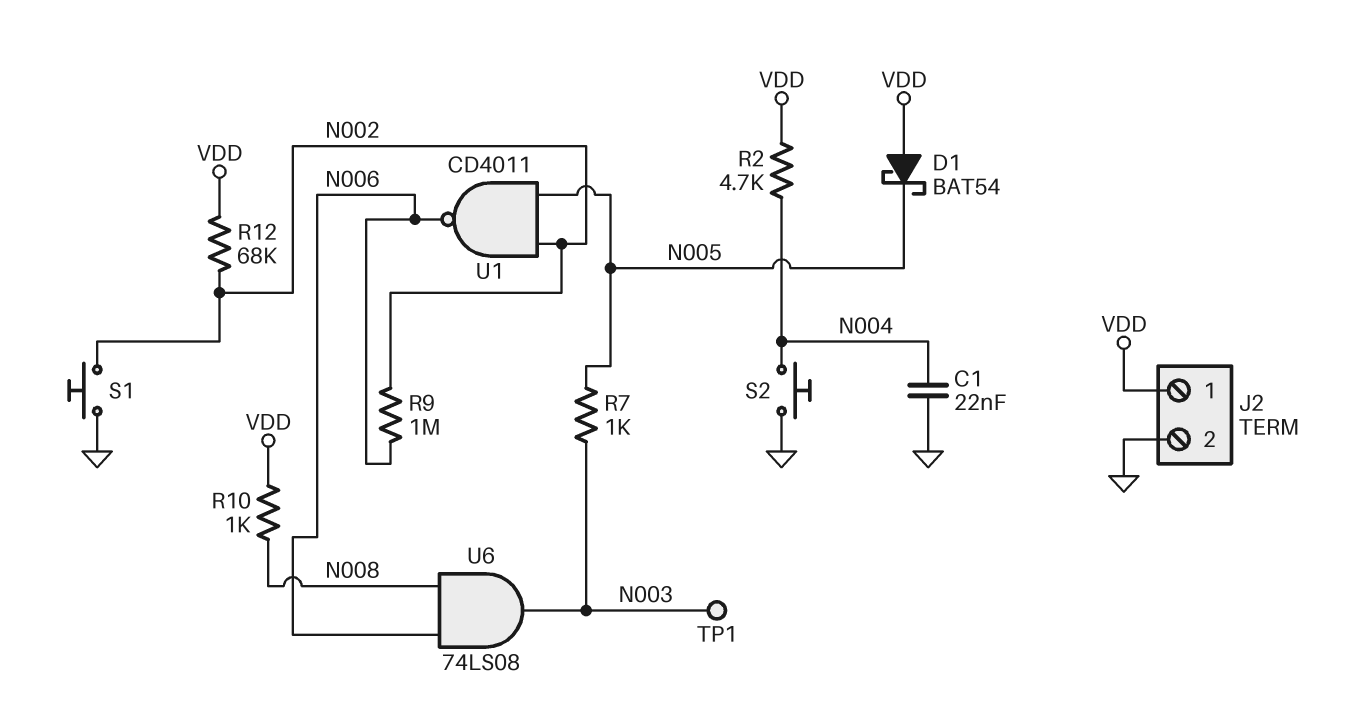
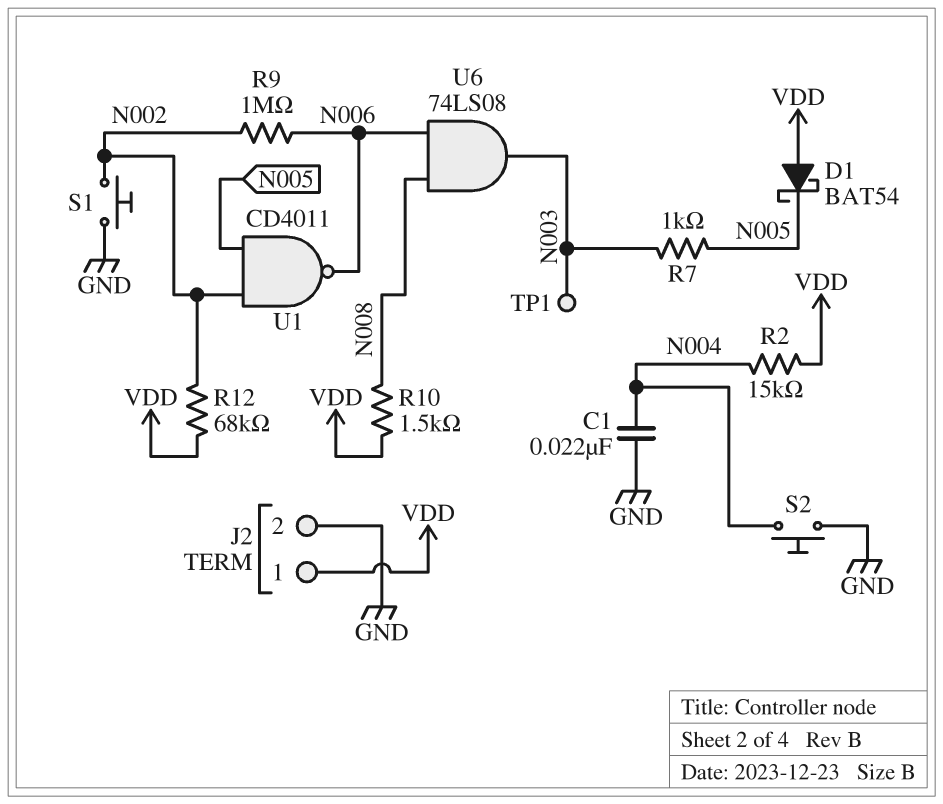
R2: 4.7k (N004, VDD) -> 15k (N004, VDD)
R10: 1k (N008, VDD) -> 1.5k (N008, VDD)

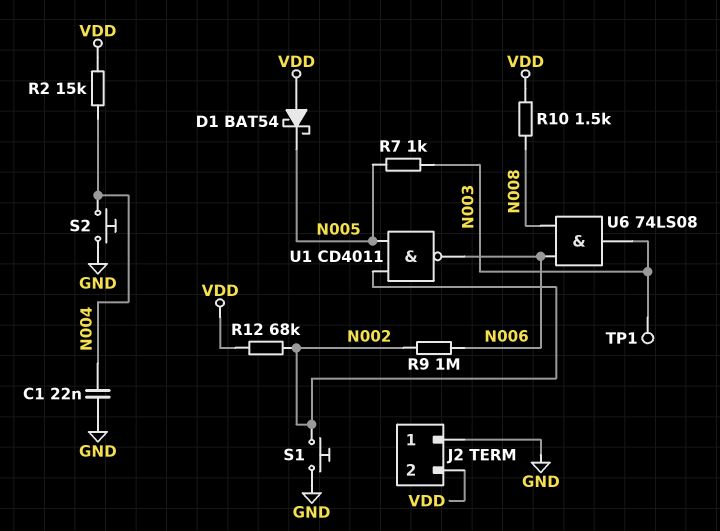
J2 pin 1: VDD -> GND
J2 pin 2: GND -> VDD

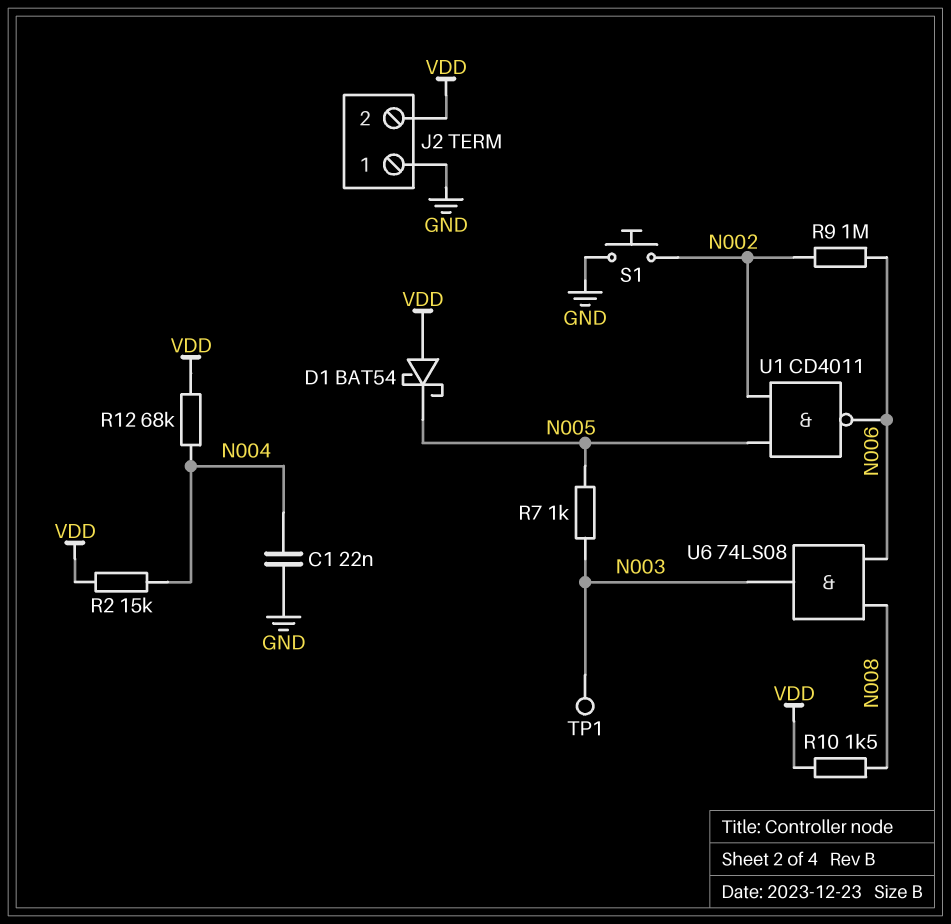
R12: 68k (N002, VDD) -> 68k (N004, VDD)
S2: button (GND, N004) -> none

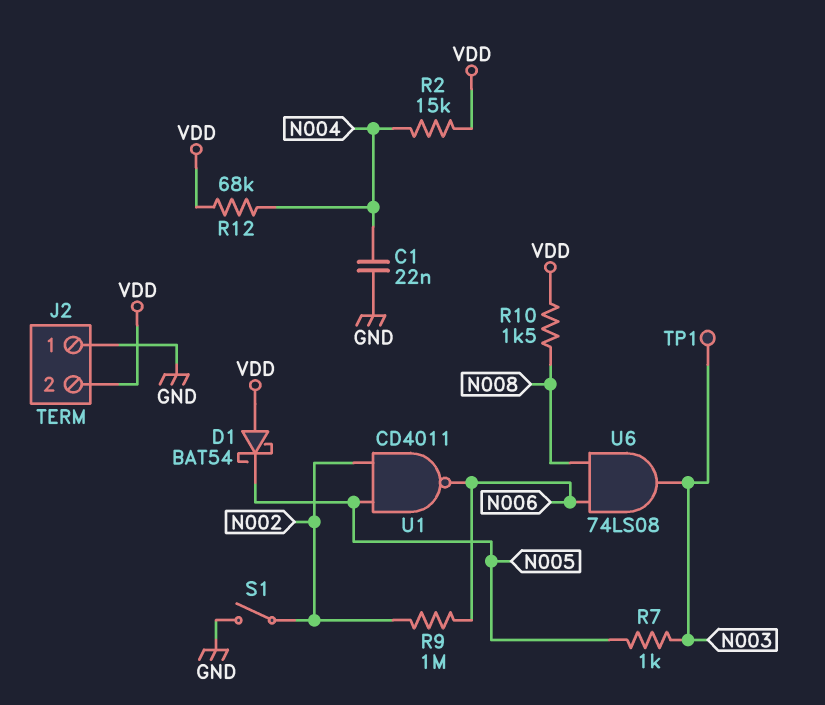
S1: button (GND, N002) -> switch (GND, N002)

